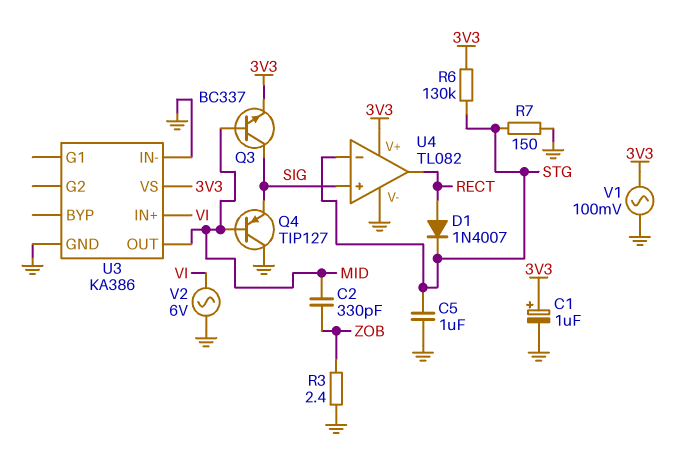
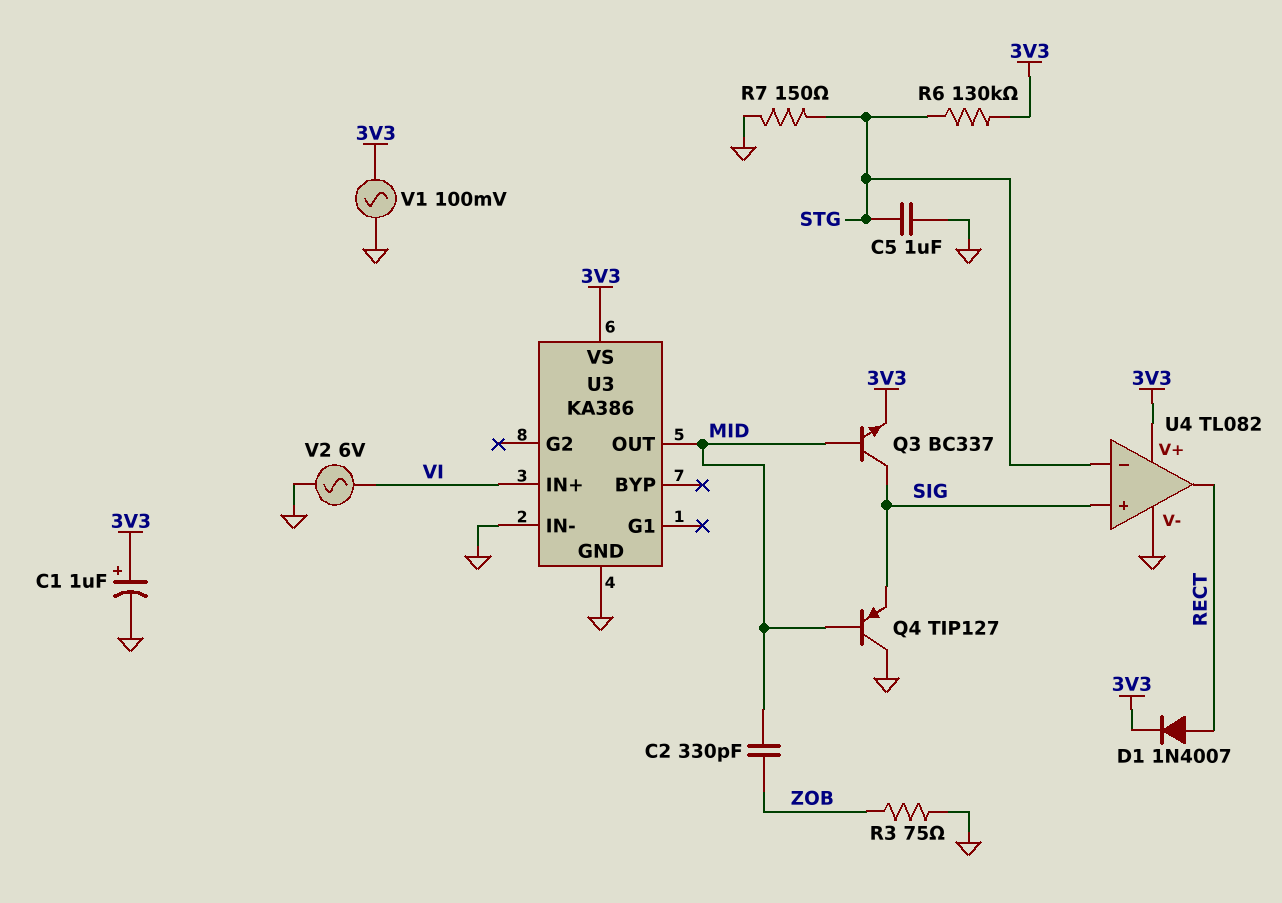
D1: diode 1N4007 (A RECT, K STG) -> diode 1N4007 (A RECT, K 3V3)
R3: 2.4 (GND, ZOB) -> 75 (GND, ZOB)

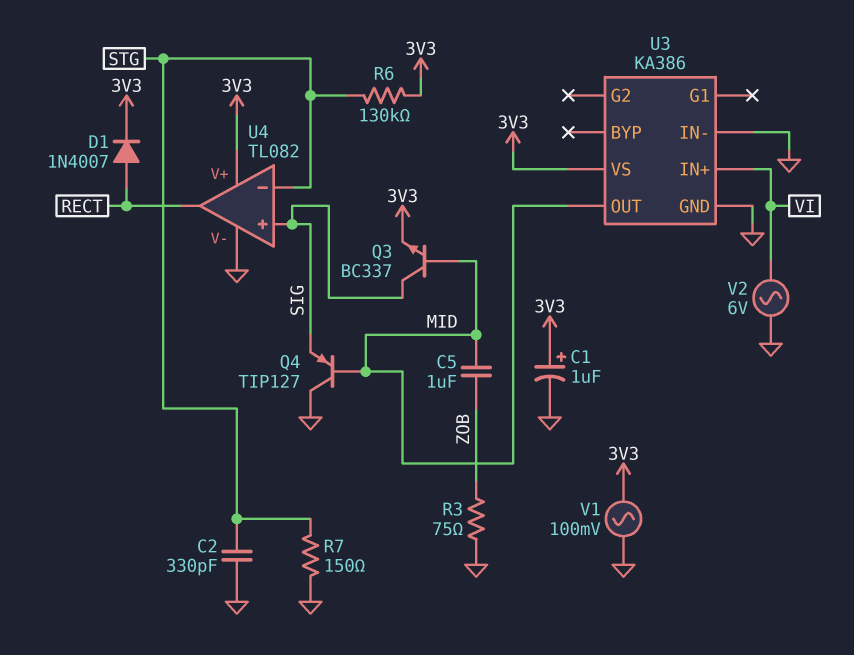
C2: 330pF (MID, ZOB) -> 330pF (GND, STG)
C5: 1uF (GND, STG) -> 1uF (MID, ZOB)

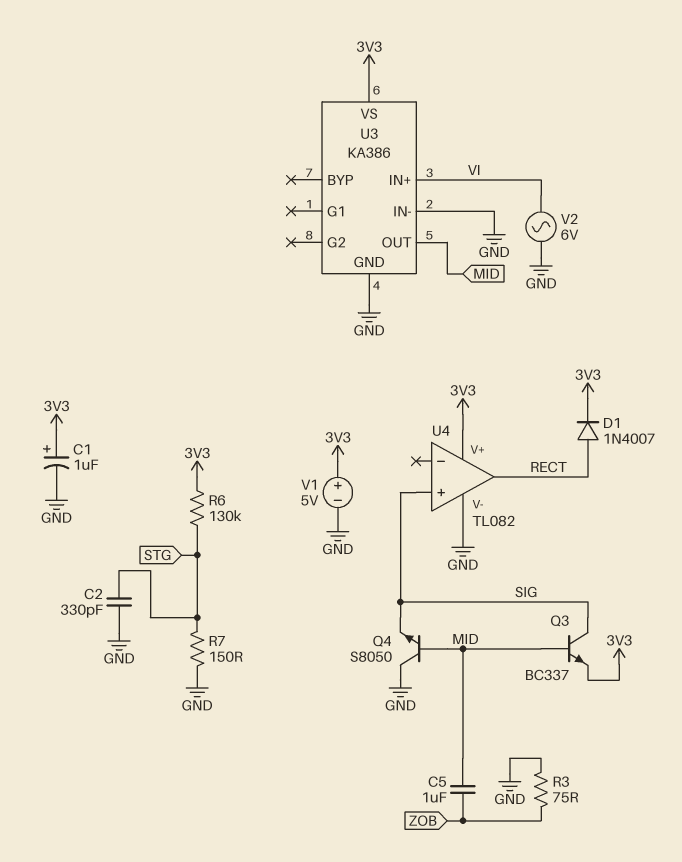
Q4: PNP TIP127 (B MID, C GND, E SIG) -> NPN S8050 (B MID, C GND, E SIG)
U4 pin in-: STG -> none
V1: AC 100mV (3V3, GND) -> 5V (plus 3V3, minus GND)

